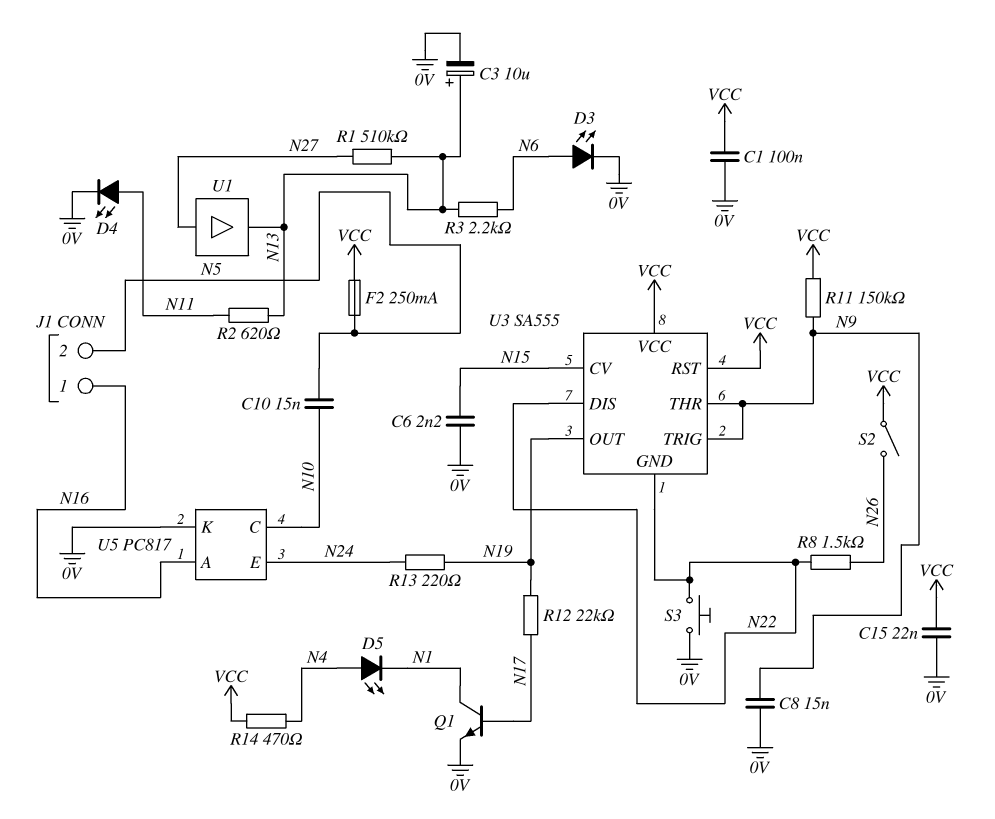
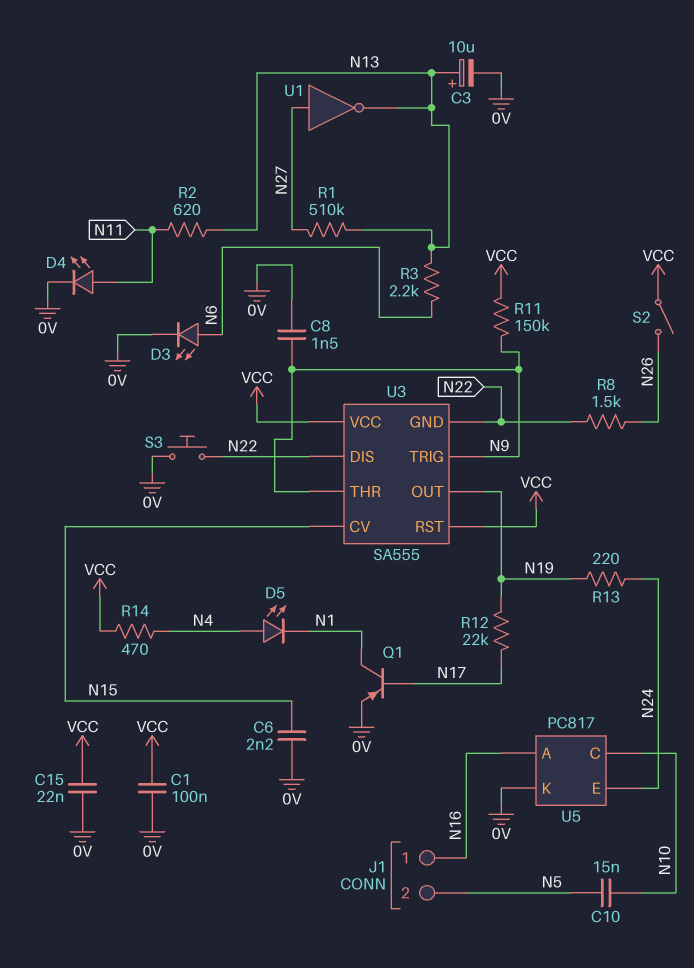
C8: 15nF (0V, N9) -> 1.5nF (0V, N9)
F2: 250mA (N5, VCC) -> none
Q1: NPN (B N17, C N1, E 0V) -> PNP (B N17, C N1, E 0V)
U1: buffer (in N27, out N13) -> NOT (in N27, out N13)

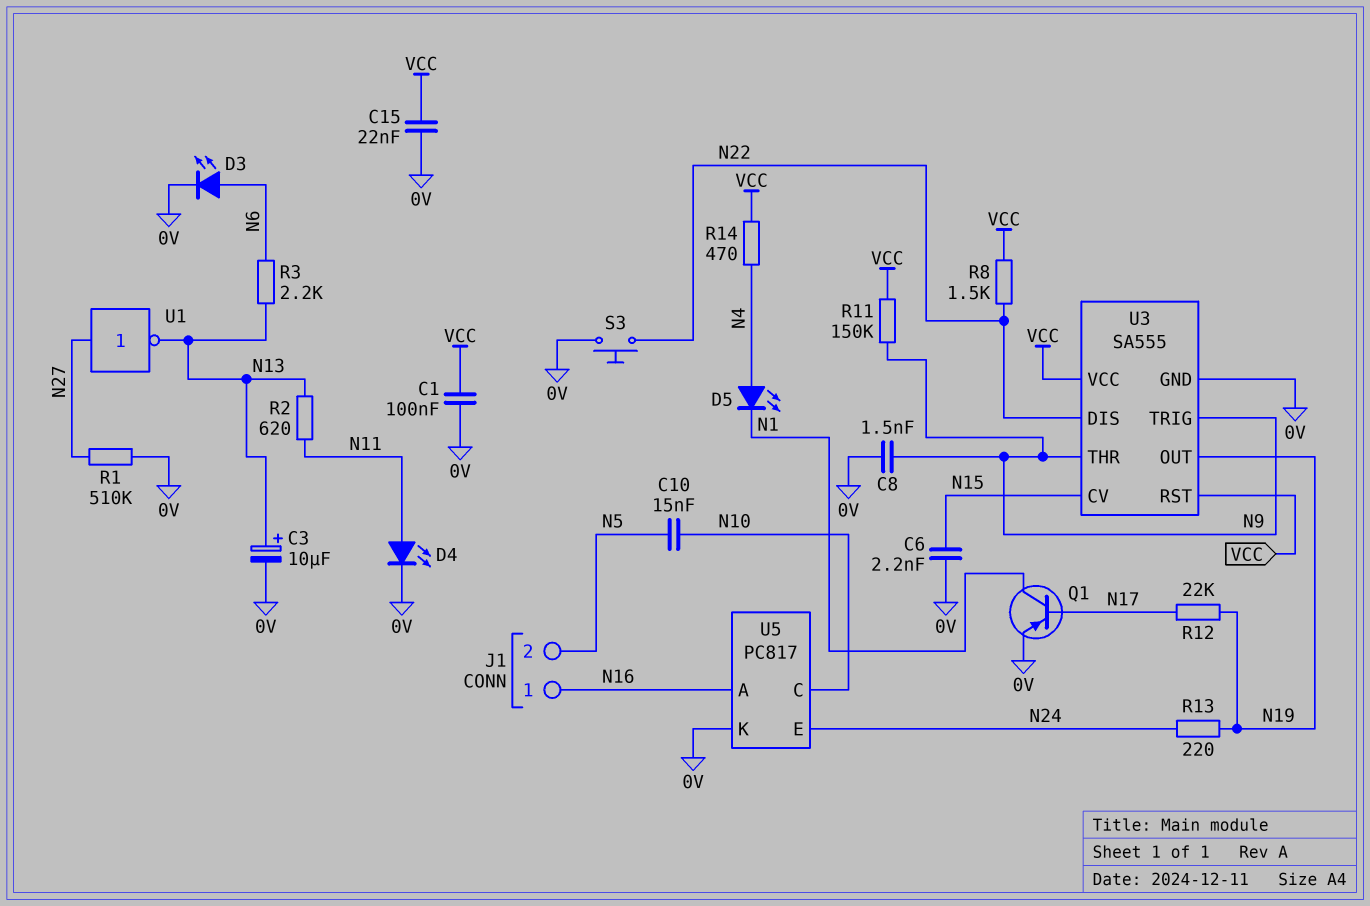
R1: 510k (N13, N27) -> 510k (0V, N27)
R8: 1.5k (N22, N26) -> 1.5k (N22, VCC)
S2: switch (N26, VCC) -> none
U3 pin GND: N22 -> 0V

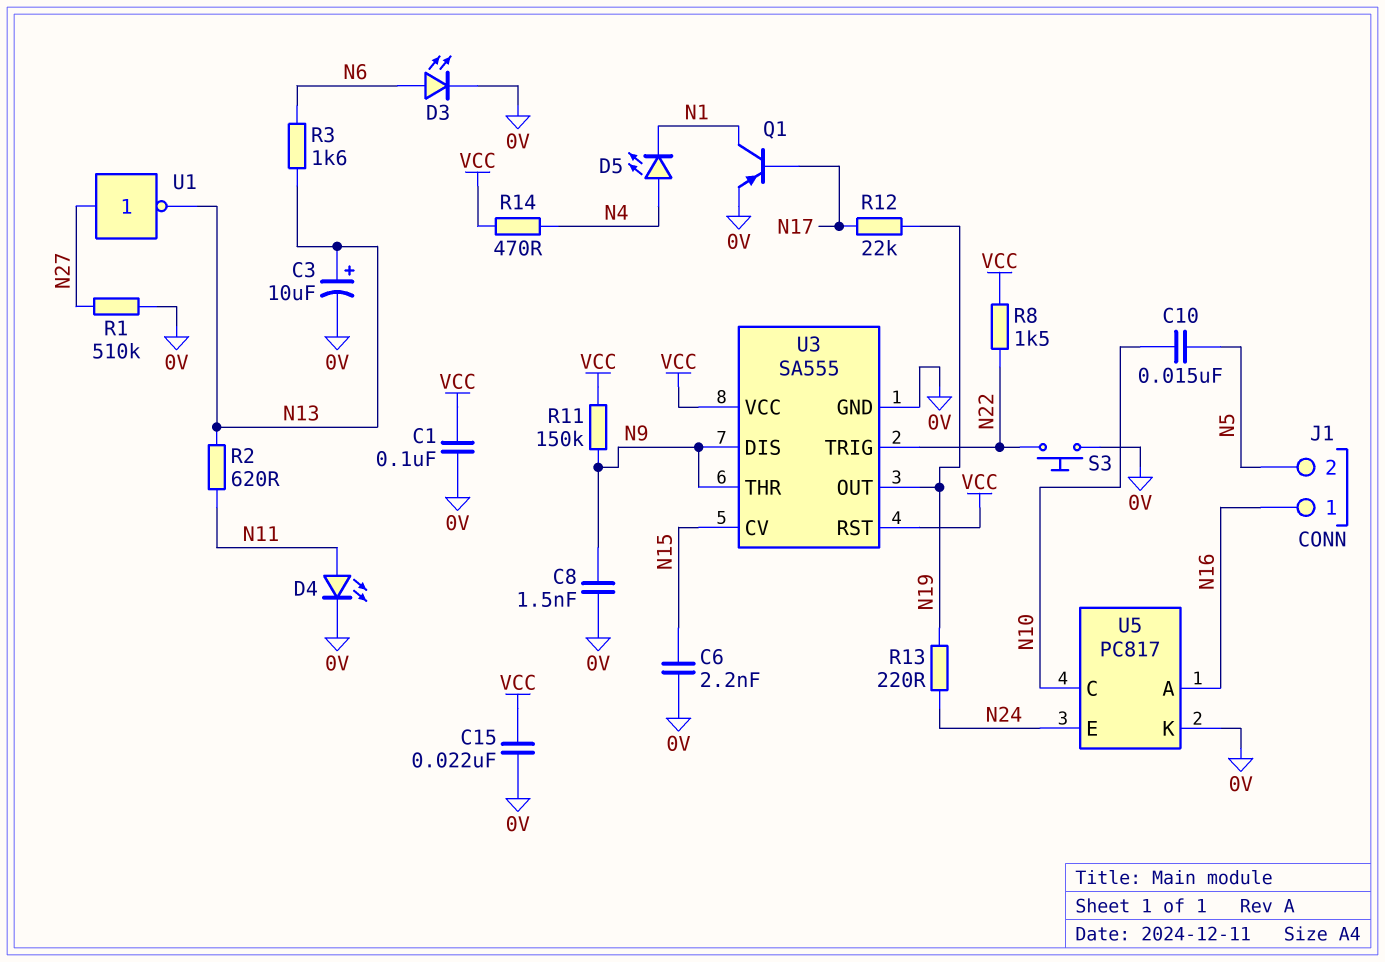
R3: 2.2k (N6, N13) -> 1.6k (N6, N13)
U3 pin DIS: N22 -> N9
U3 pin TRIG: N9 -> N22

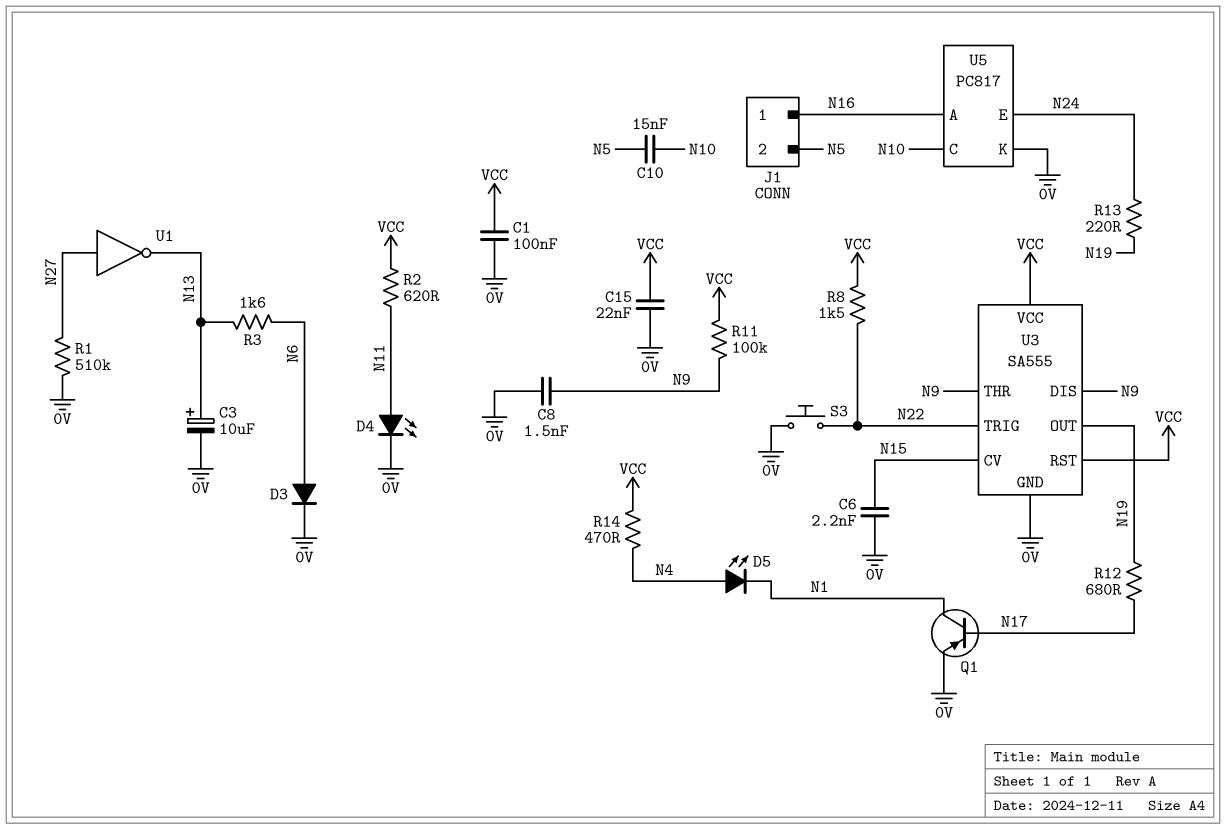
D3: LED (A N6, K 0V) -> diode (A N6, K 0V)
R2: 620 (N11, N13) -> 620 (N11, VCC)
R11: 150k (N9, VCC) -> 100k (N9, VCC)
R12: 22k (N17, N19) -> 680 (N17, N19)

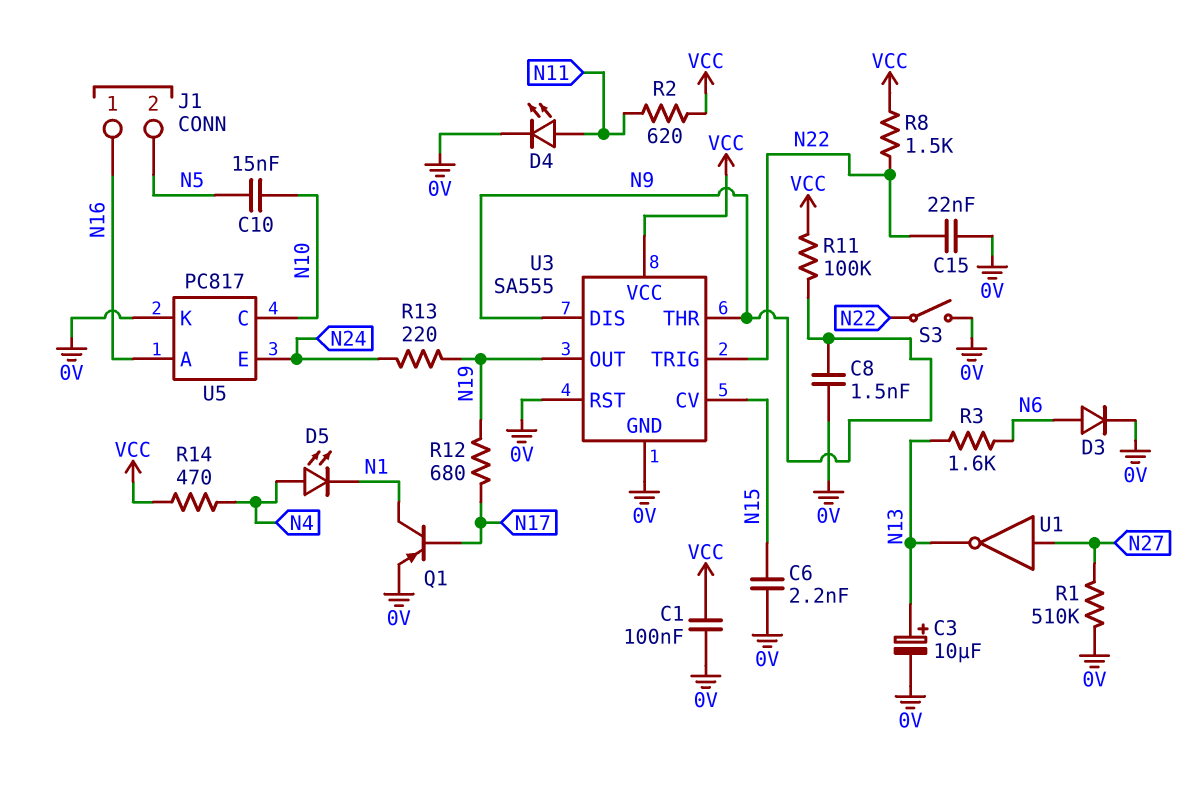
C15: 22nF (0V, VCC) -> 22nF (0V, N22)
S3: button (0V, N22) -> switch (0V, N22)
U3 pin RST: VCC -> 0V

